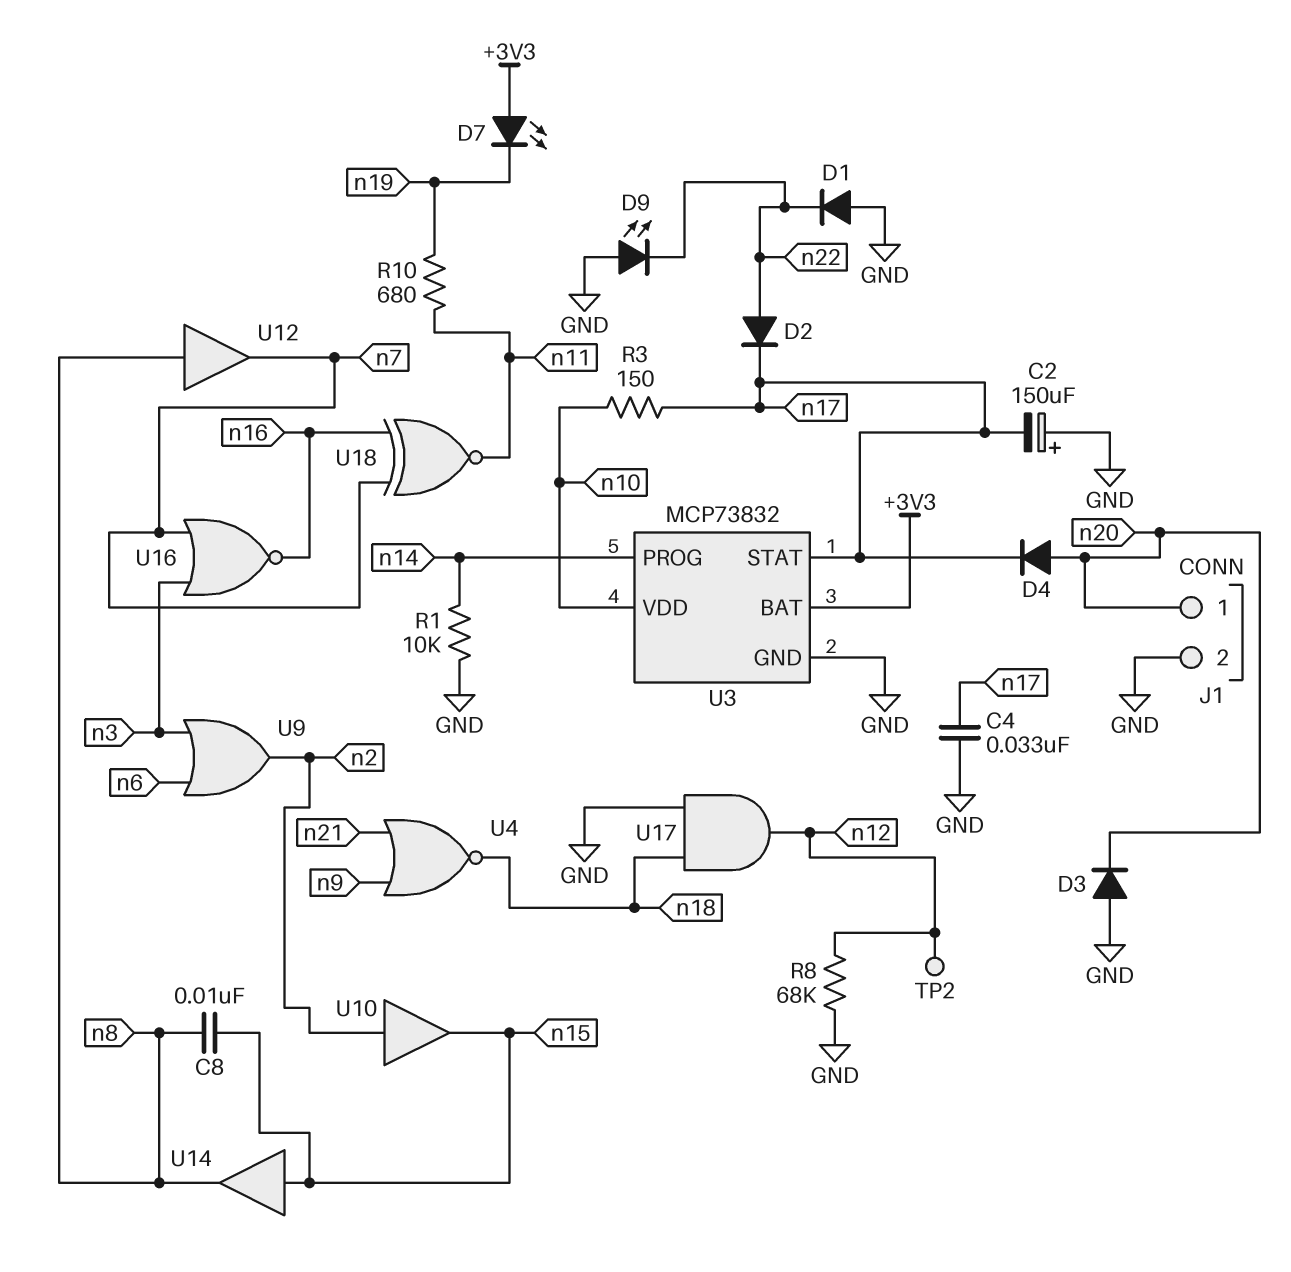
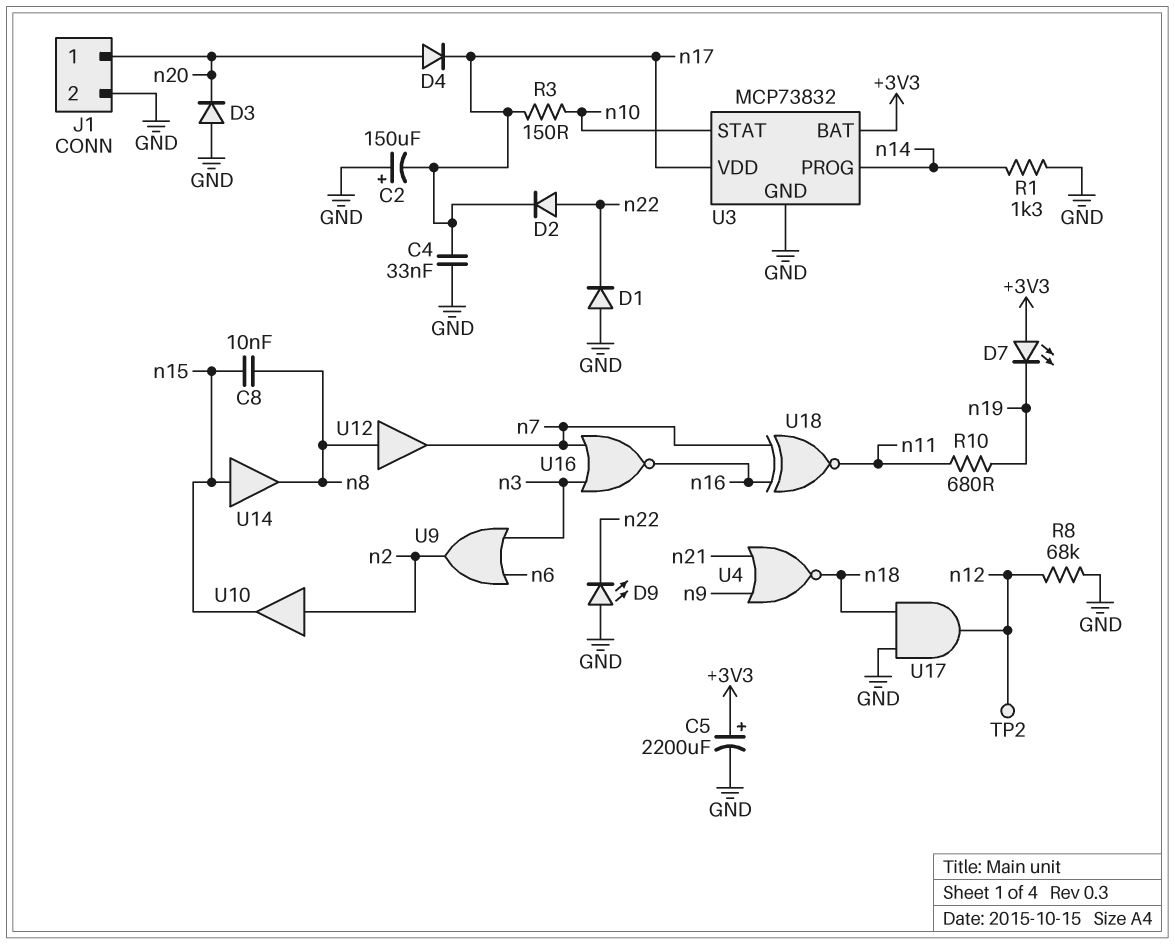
C5: none -> 2200uF (plus +3V3, minus GND)
R1: 10k (GND, n14) -> 1.3k (GND, n14)
U3 pin STAT: n17 -> n10
U3 pin VDD: n10 -> n17

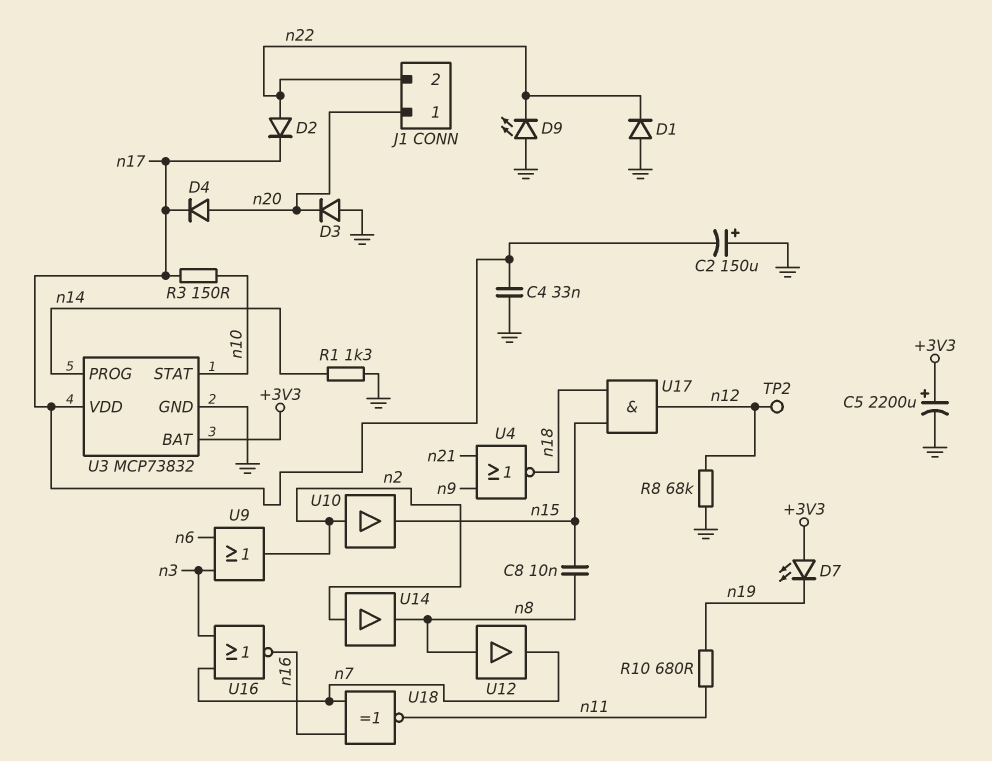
J1 pin 2: GND -> n22
U14: buffer (in n15, out n8) -> buffer (in n2, out n8)
U17: AND (in GND, in n18, out n12) -> AND (in n15, in n18, out n12)

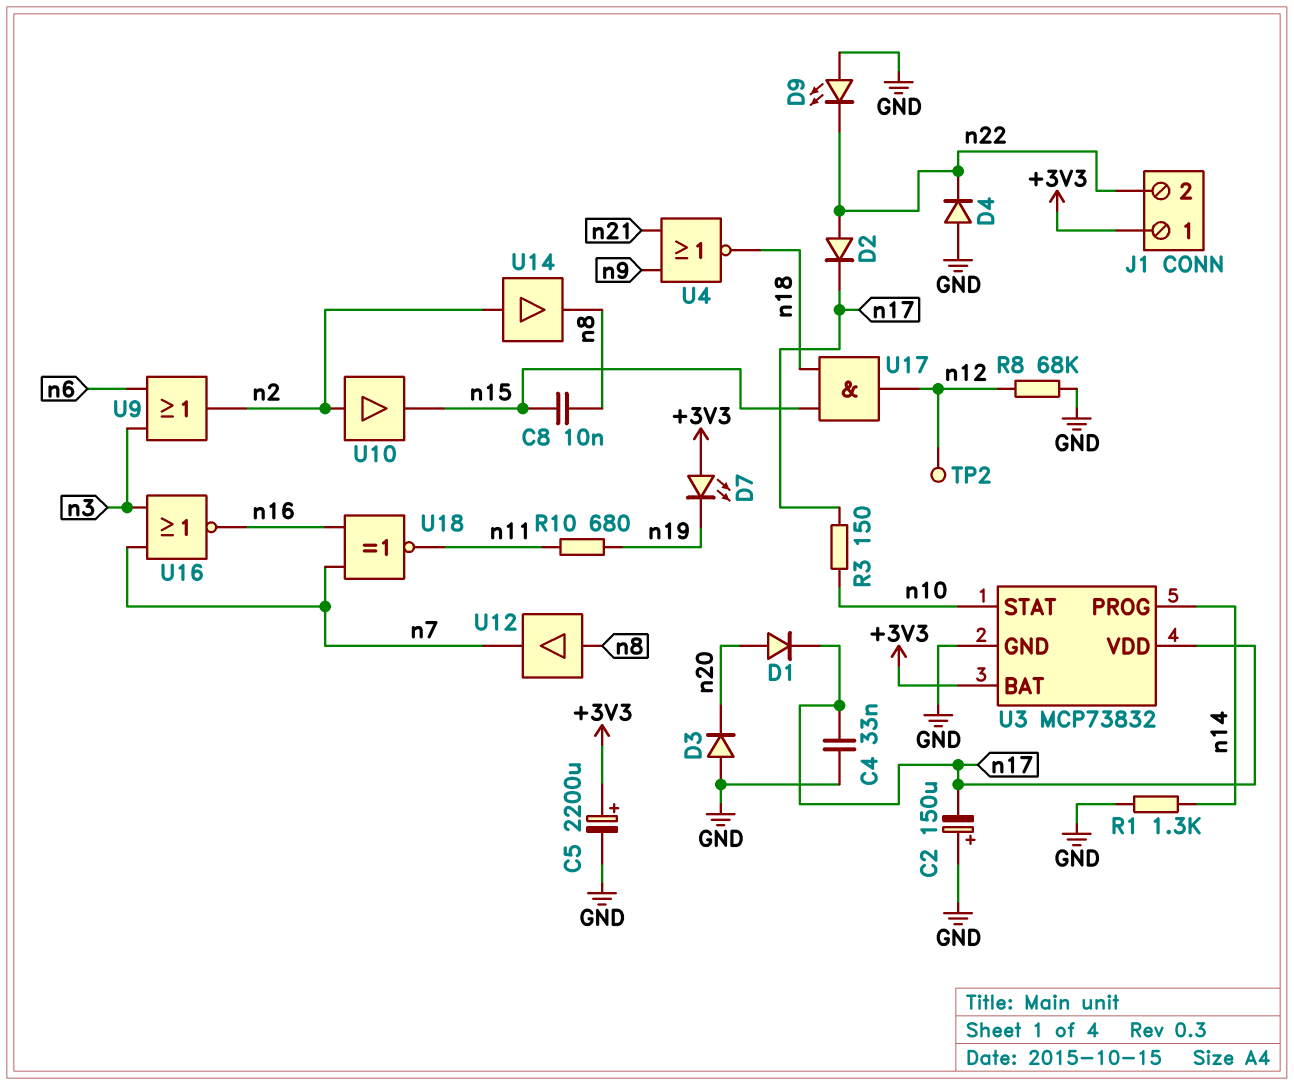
D1: diode (A GND, K n22) -> diode (A n20, K n17)
D4: diode (A n20, K n17) -> diode (A GND, K n22)
J1 pin 1: n20 -> +3V3

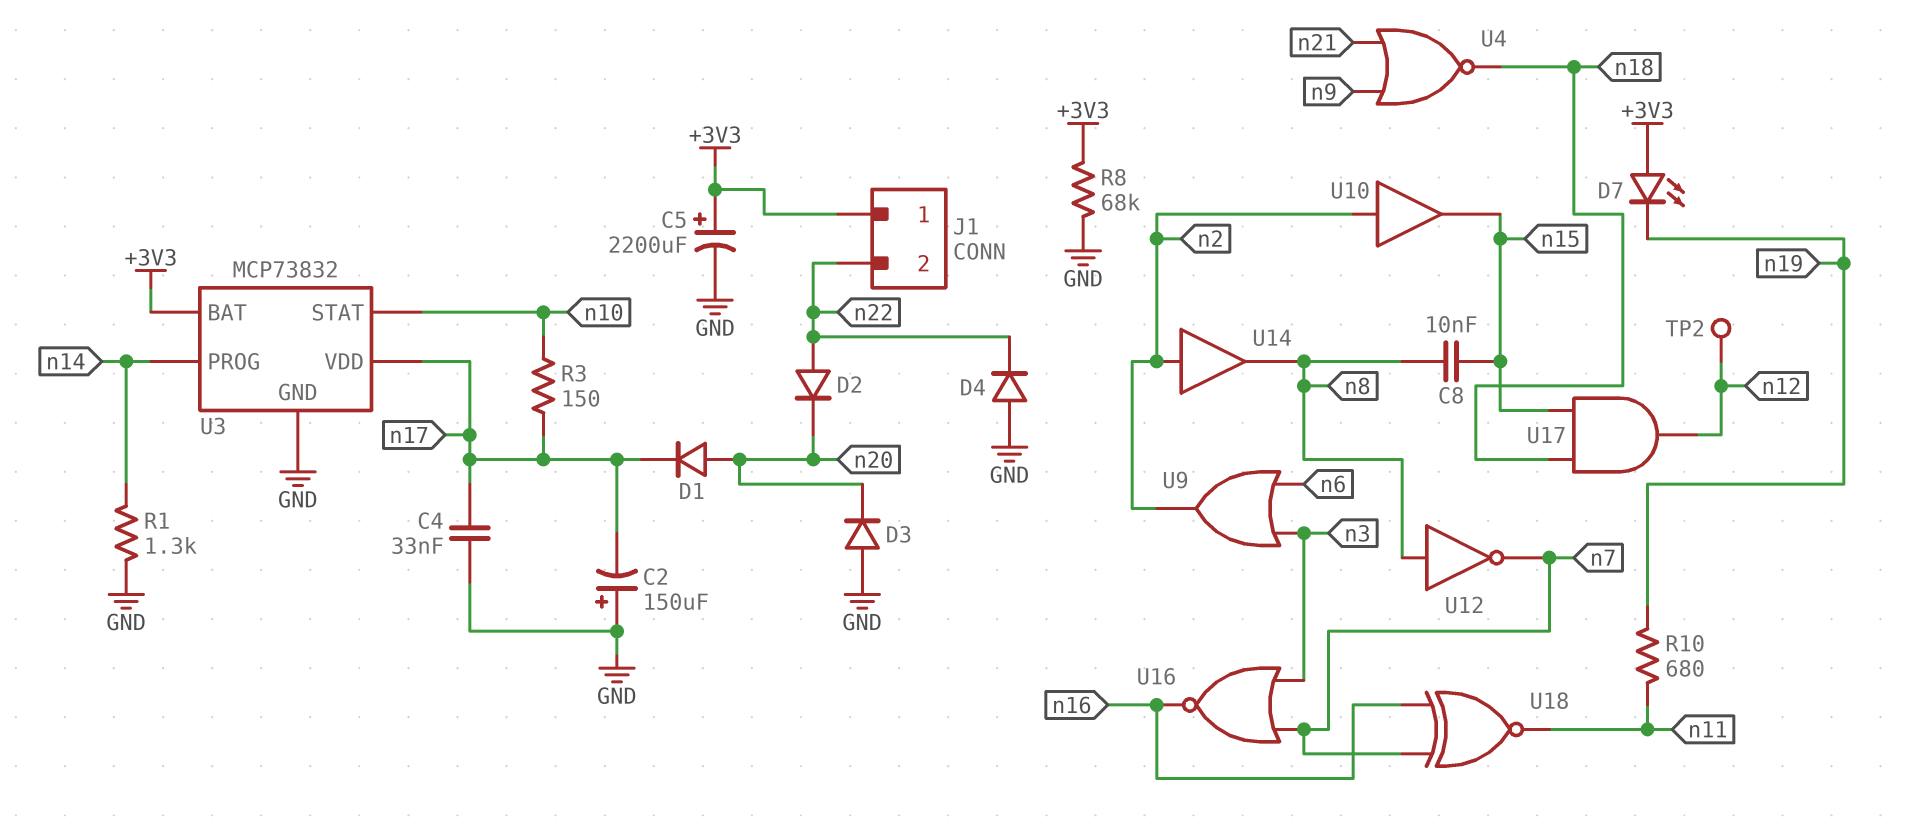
D2: diode (A n22, K n17) -> diode (A n22, K n20)
D9: LED (A GND, K n22) -> none
R8: 68k (GND, n12) -> 68k (+3V3, GND)
U12: buffer (in n8, out n7) -> NOT (in n8, out n7)

